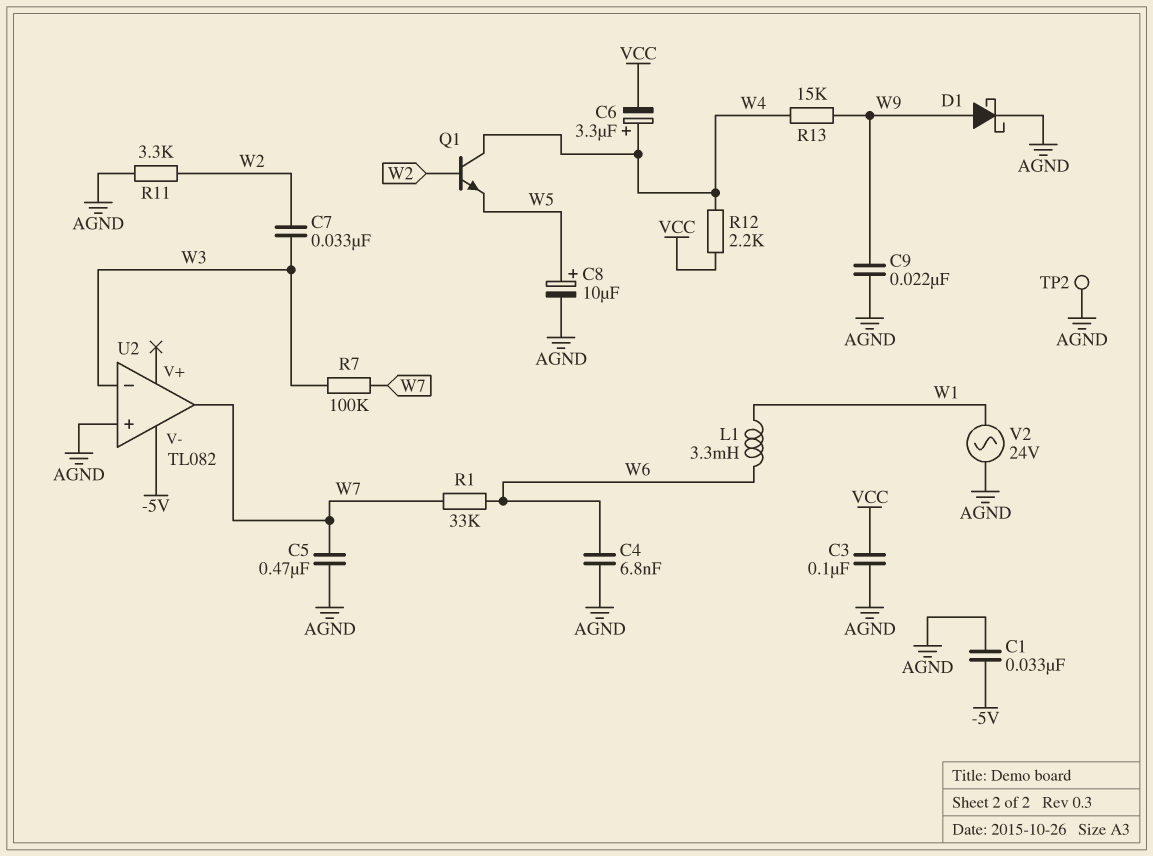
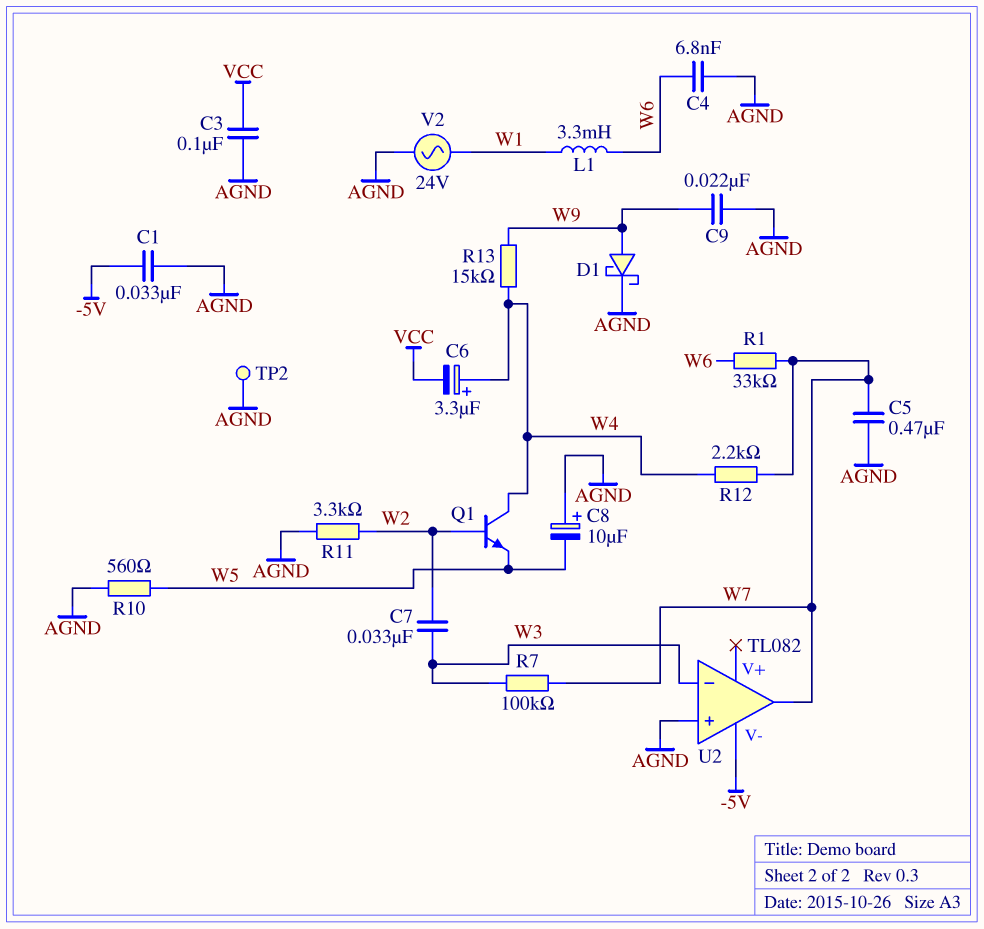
C8: 10uF (plus W5, minus AGND) -> 10uF (plus AGND, minus W5)
R10: none -> 560 (AGND, W5)
R12: 2.2k (VCC, W4) -> 2.2k (W4, W7)

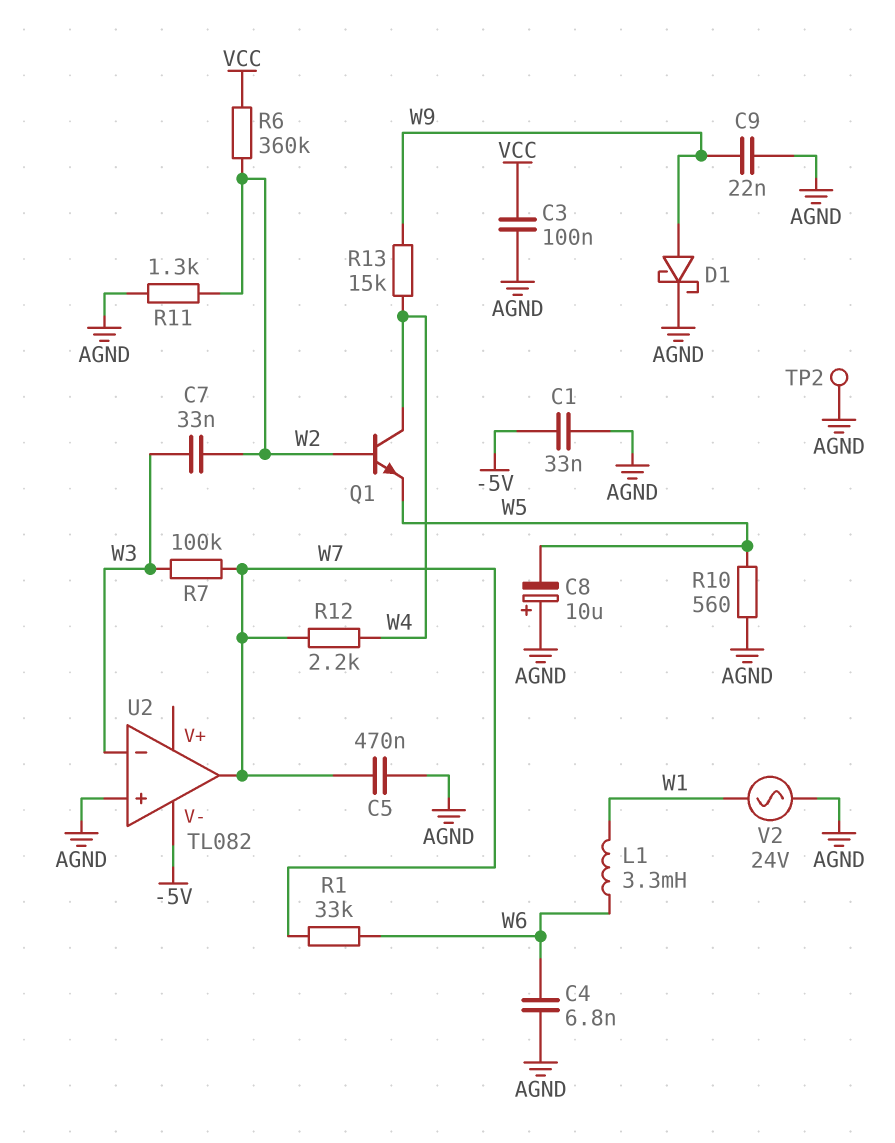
C6: 3.3uF (plus W4, minus VCC) -> none
R6: none -> 360k (VCC, W2)
R11: 3.3k (AGND, W2) -> 1.3k (AGND, W2)

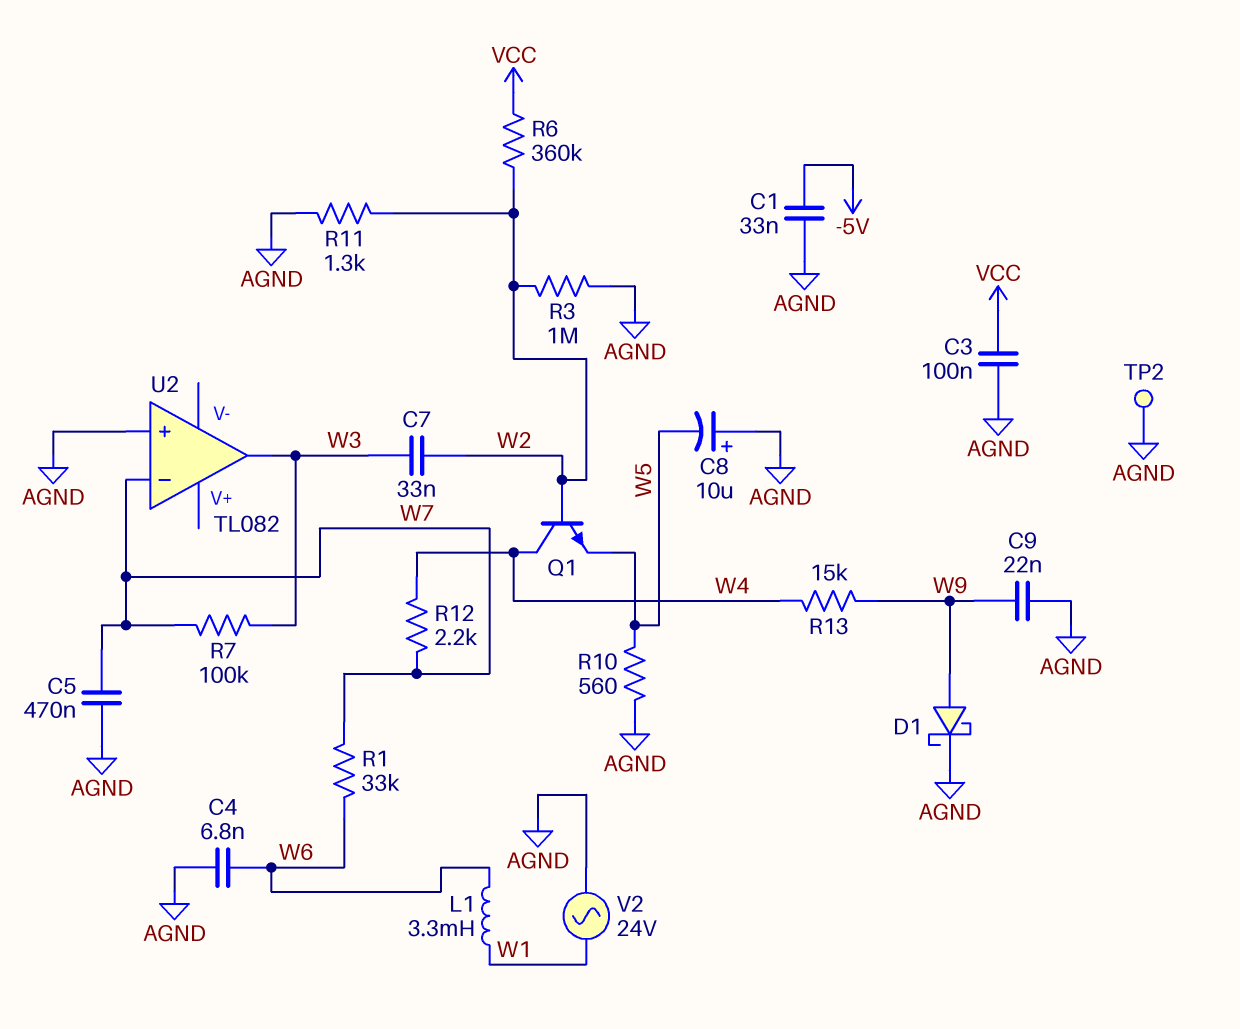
R3: none -> 1M (AGND, W2)
U2 pin V-: -5V -> none
U2 pin in-: W3 -> W7
U2 pin out: W7 -> W3

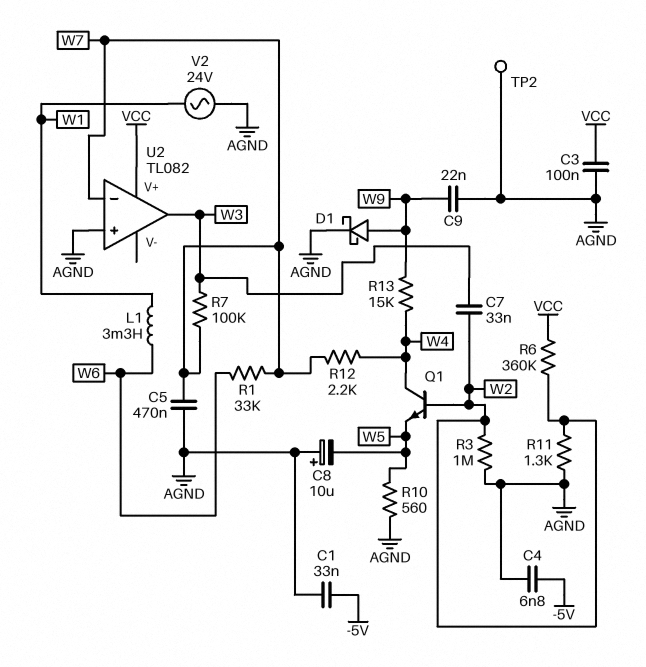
C4: 6.8nF (AGND, W6) -> 6.8nF (-5V, AGND)
U2 pin V+: none -> VCC

